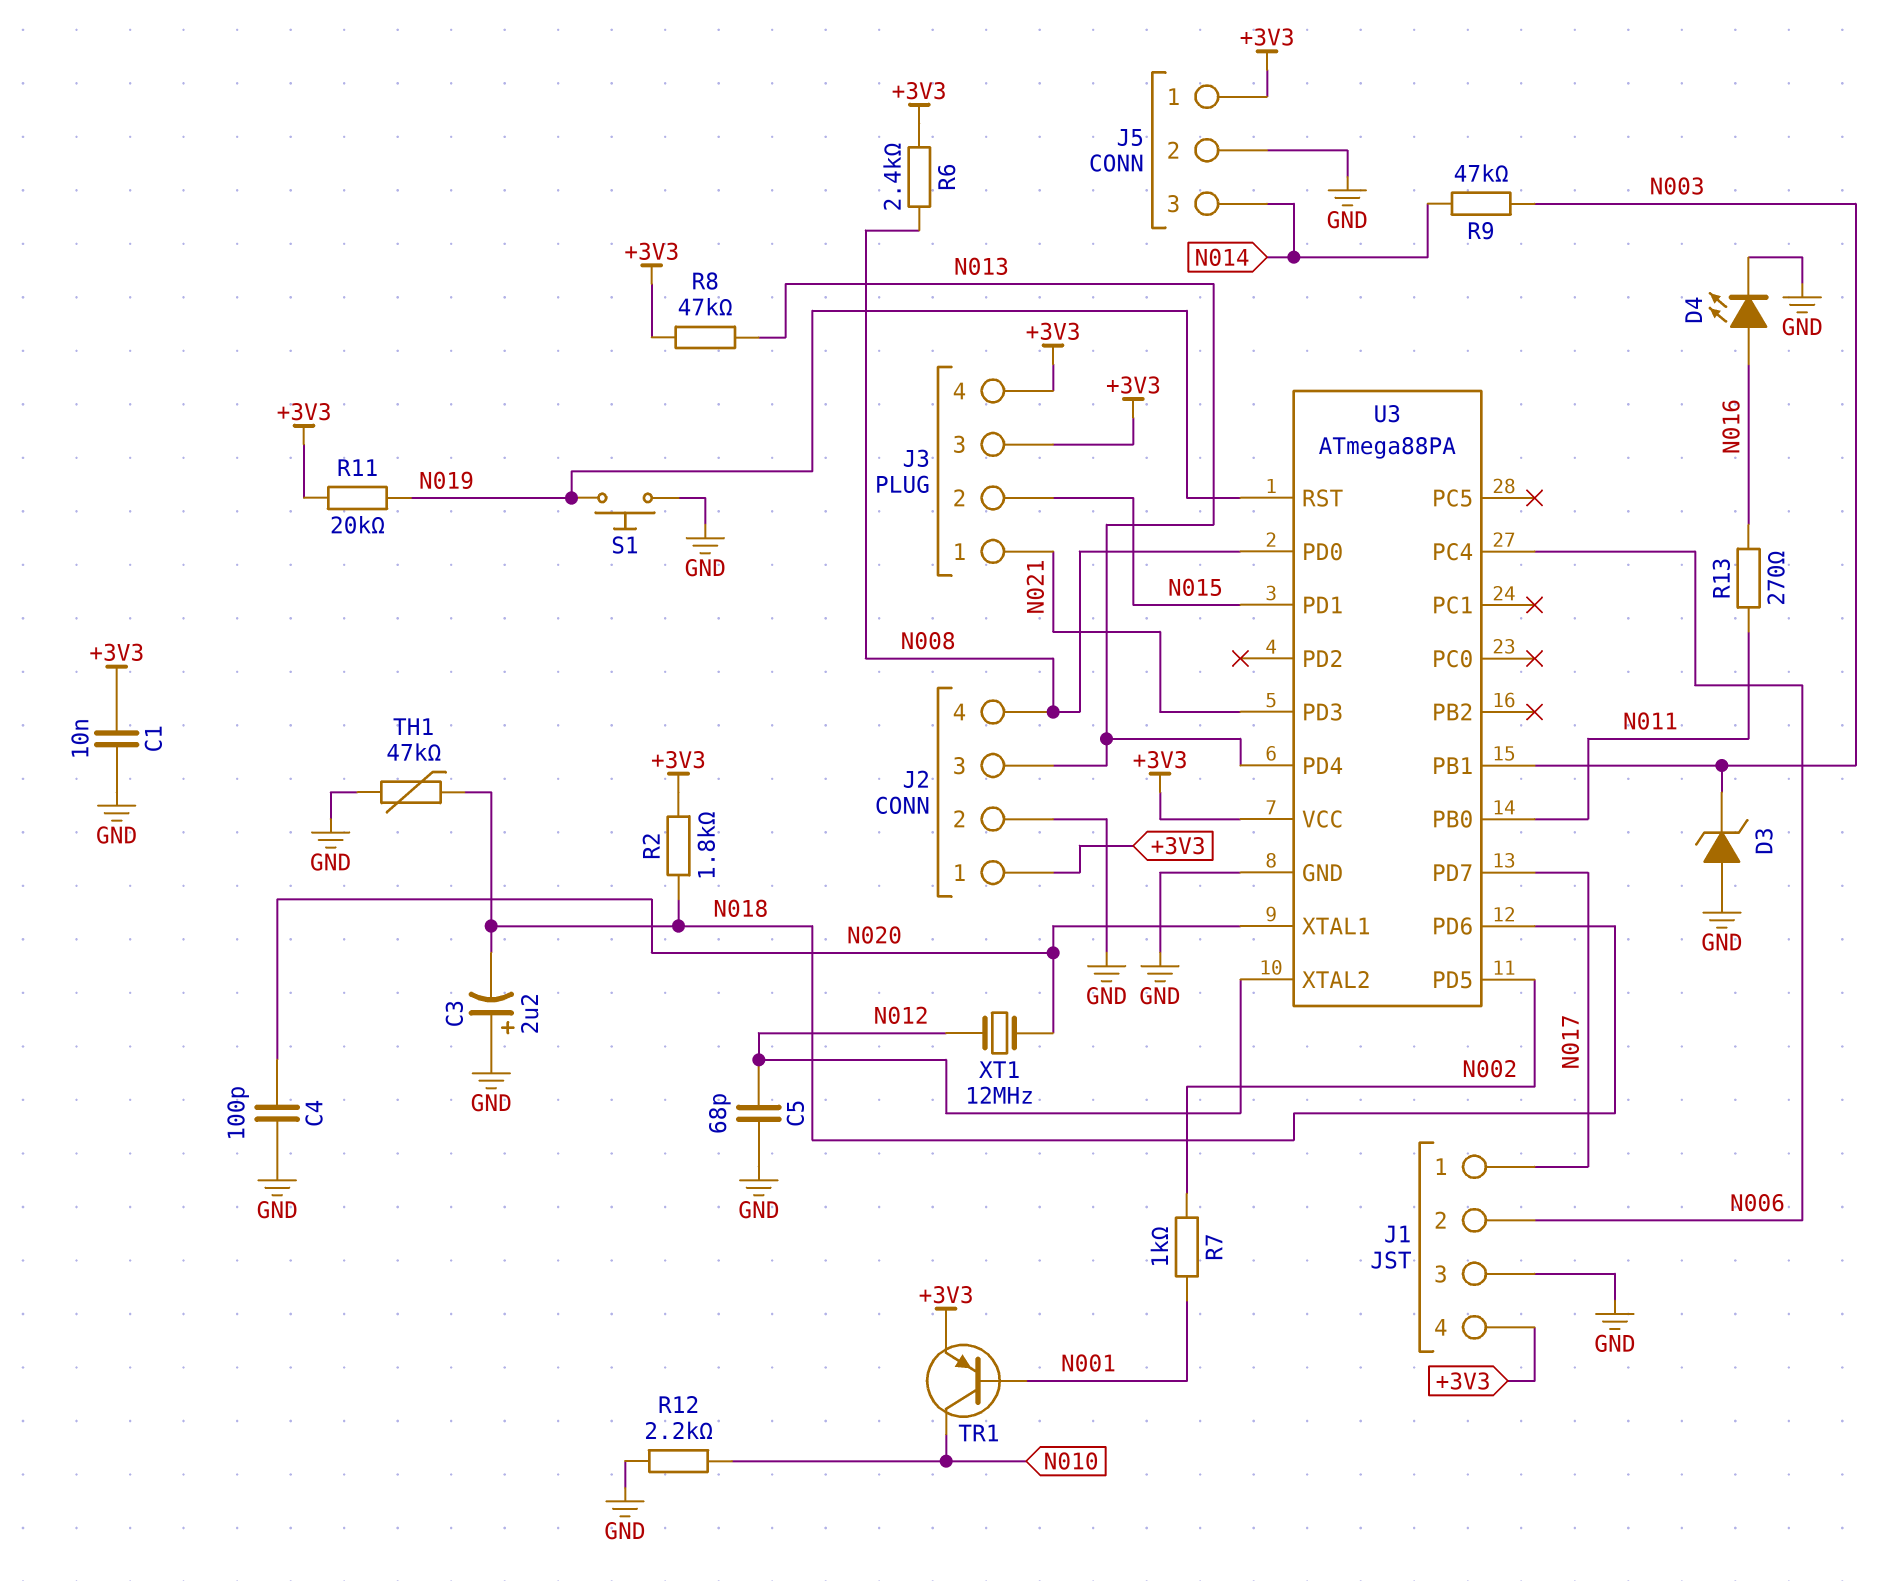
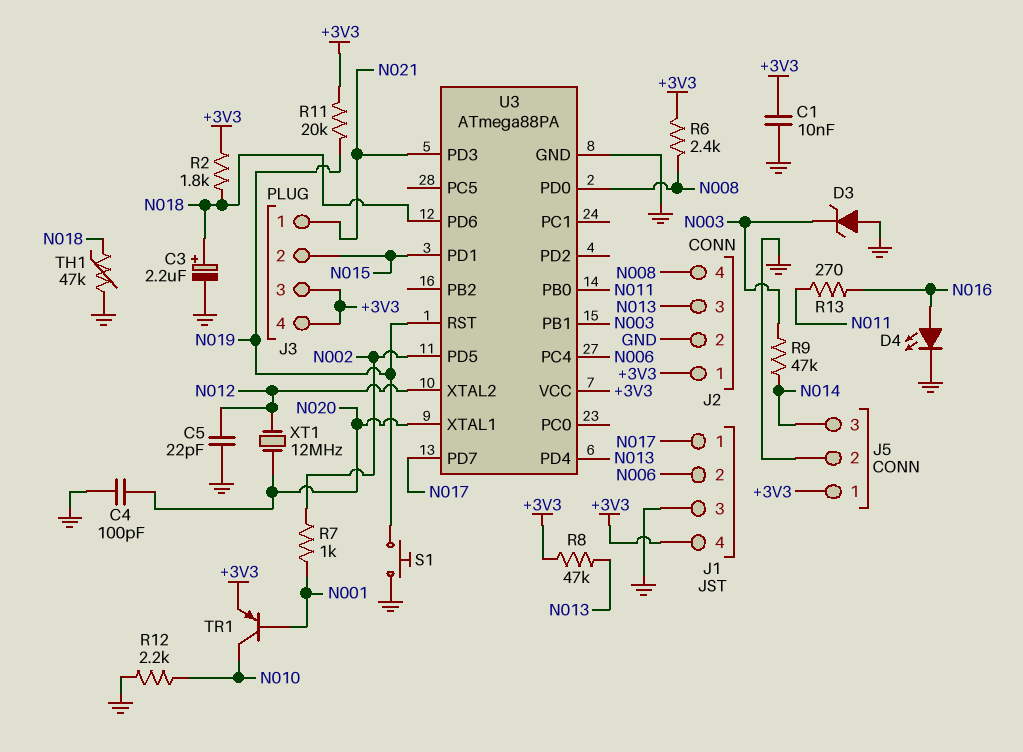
C3: 2.2uF (plus GND, minus N018) -> 2.2uF (plus N018, minus GND)
C5: 68pF (GND, N012) -> 22pF (GND, N012)

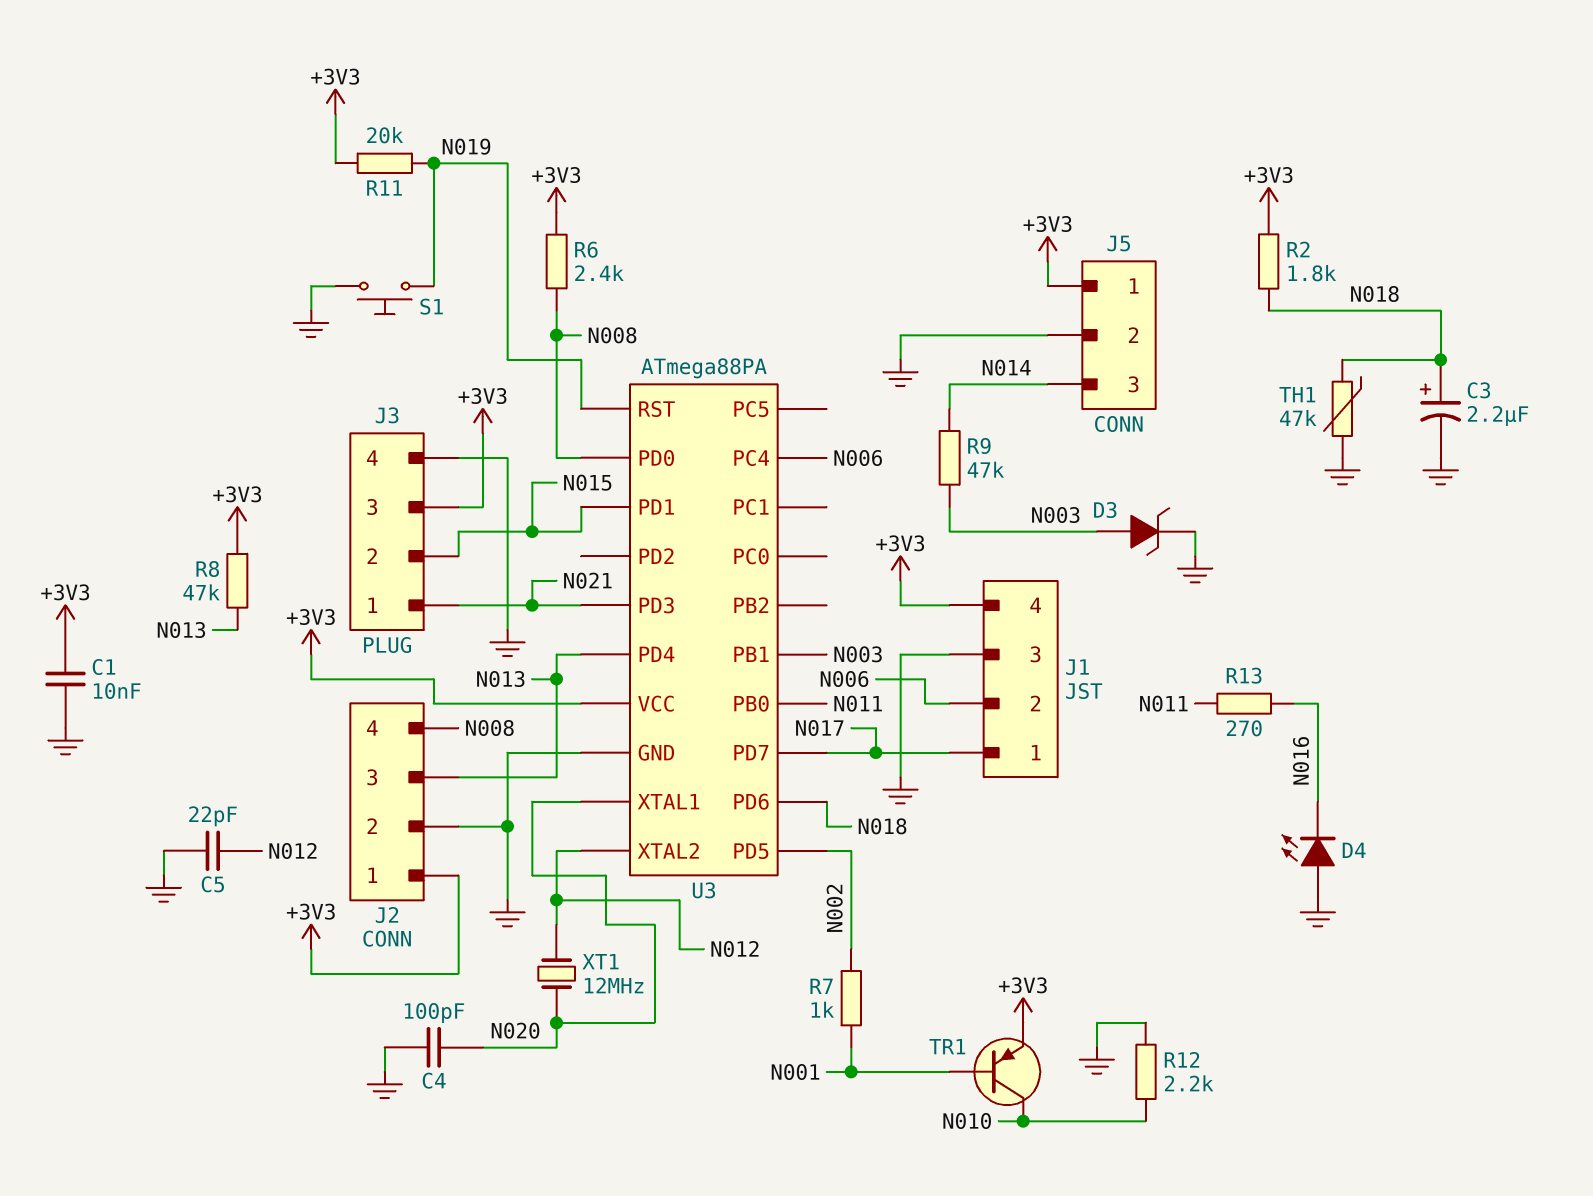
D3: zener (A GND, K N003) -> zener (A N003, K GND)
D4: LED (A N016, K GND) -> LED (A GND, K N016)
J3 pin 4: +3V3 -> GND

